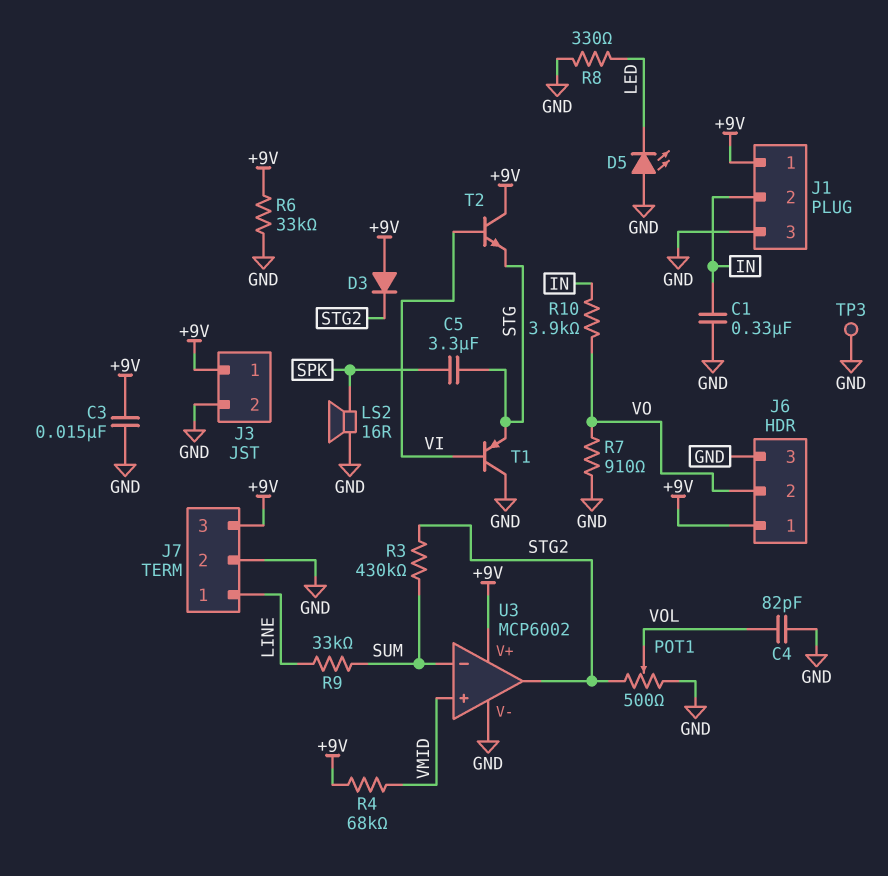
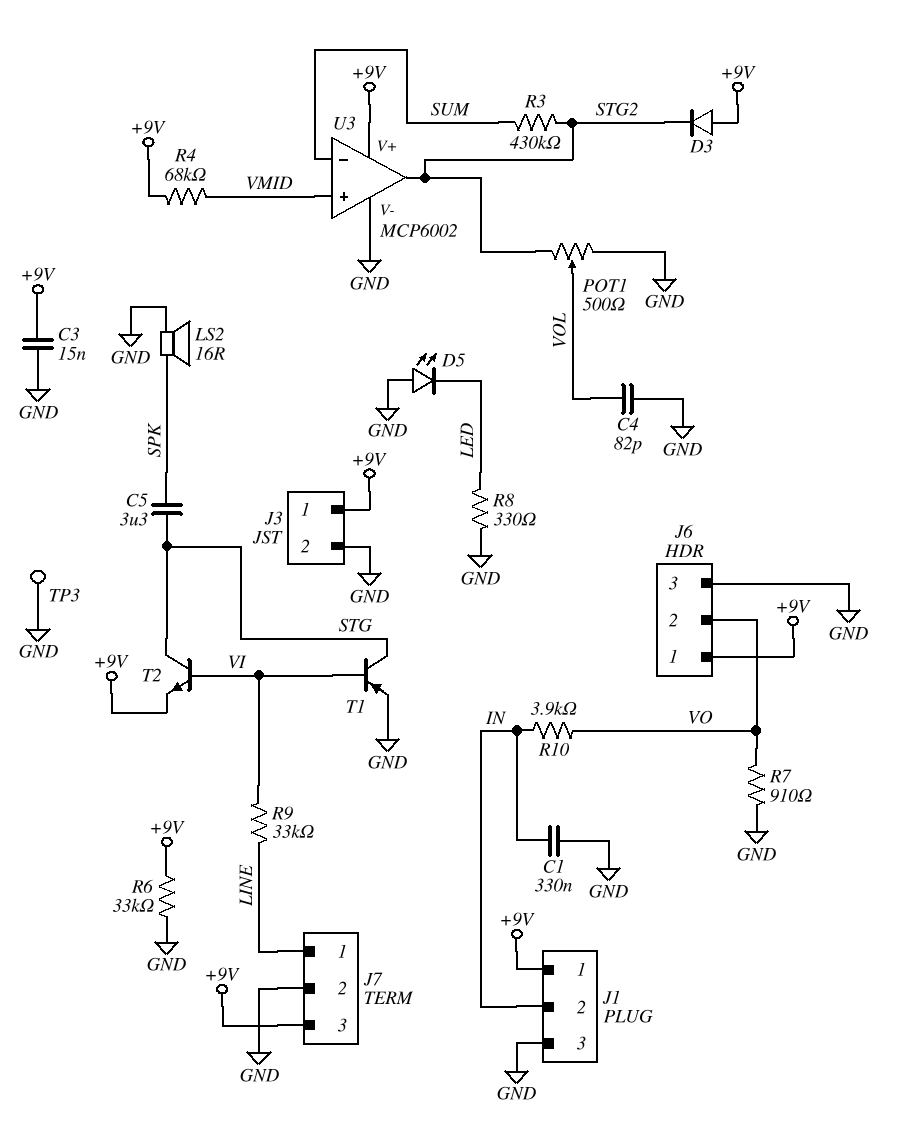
R9: 33k (LINE, SUM) -> 33k (LINE, VI)
T1: PNP (B VI, C GND, E STG) -> PNP (B VI, C STG, E GND)
T2: NPN (B VI, C +9V, E STG) -> NPN (B VI, C STG, E +9V)

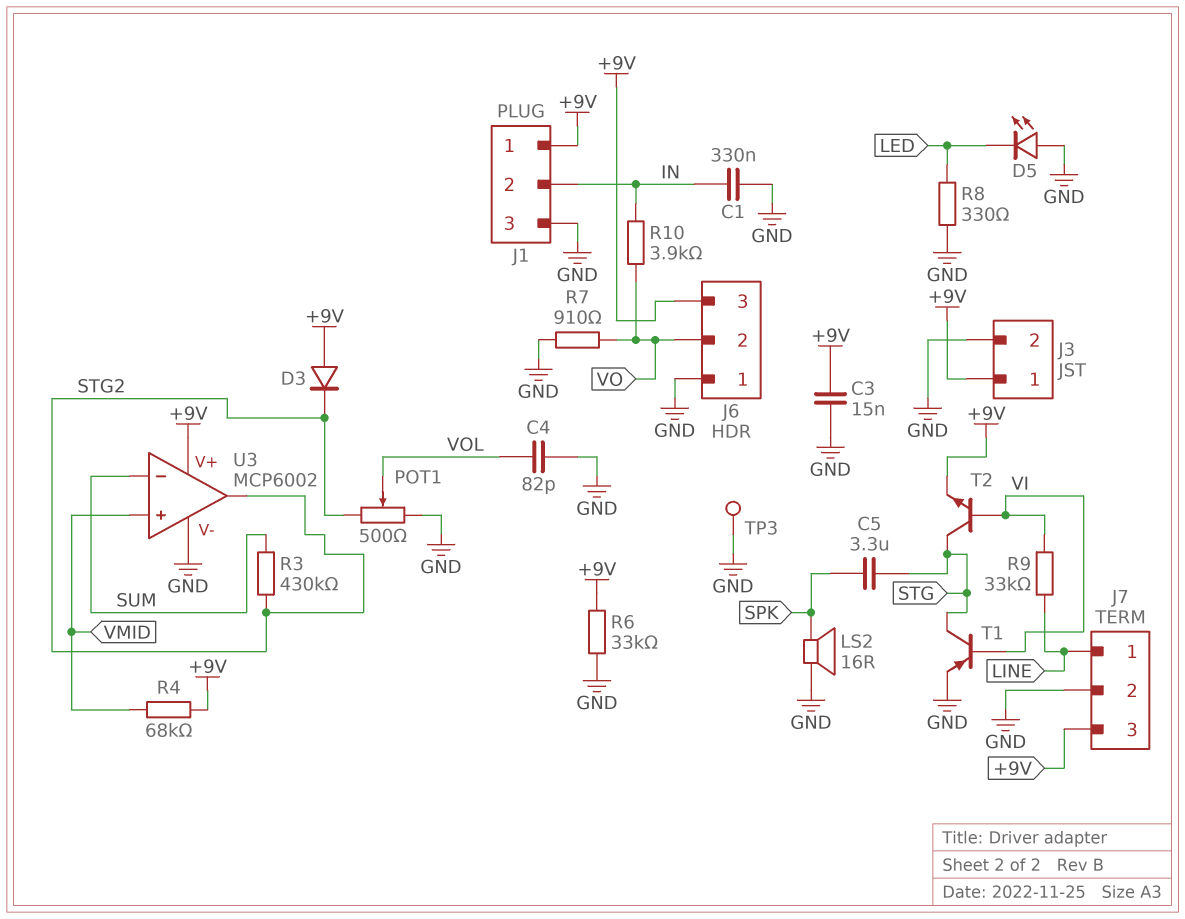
J6 pin 1: +9V -> GND
J6 pin 3: GND -> +9V

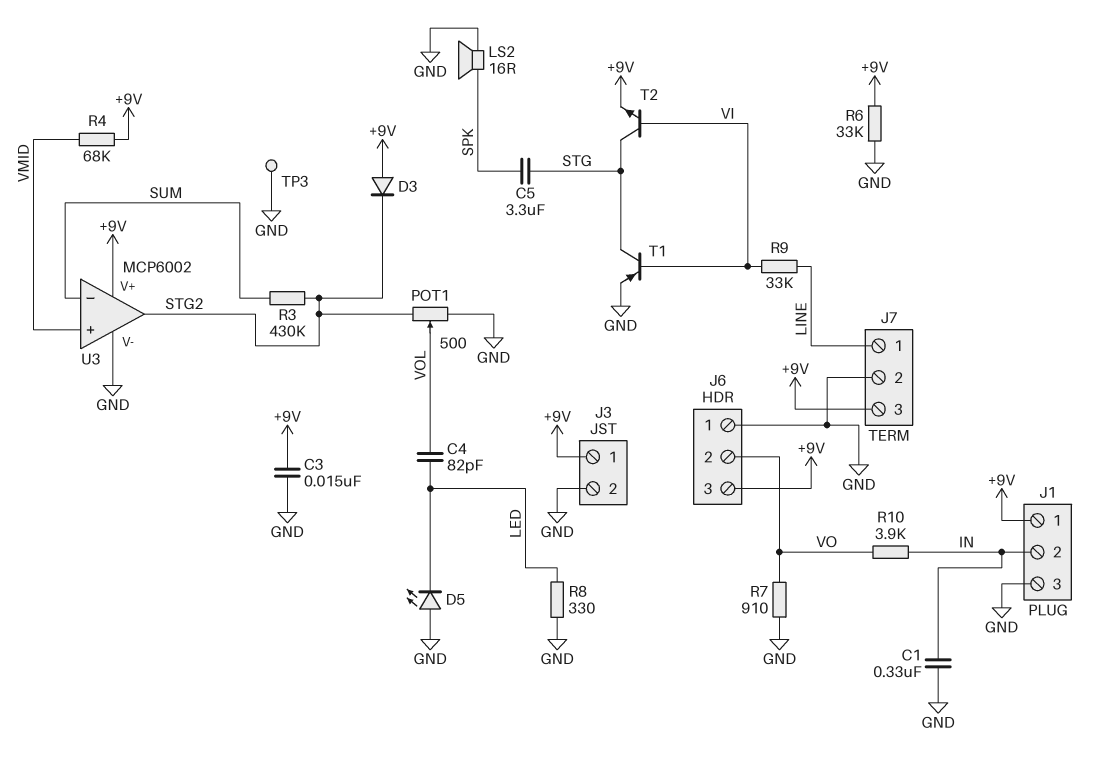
C4: 82pF (GND, VOL) -> 82pF (LED, VOL)

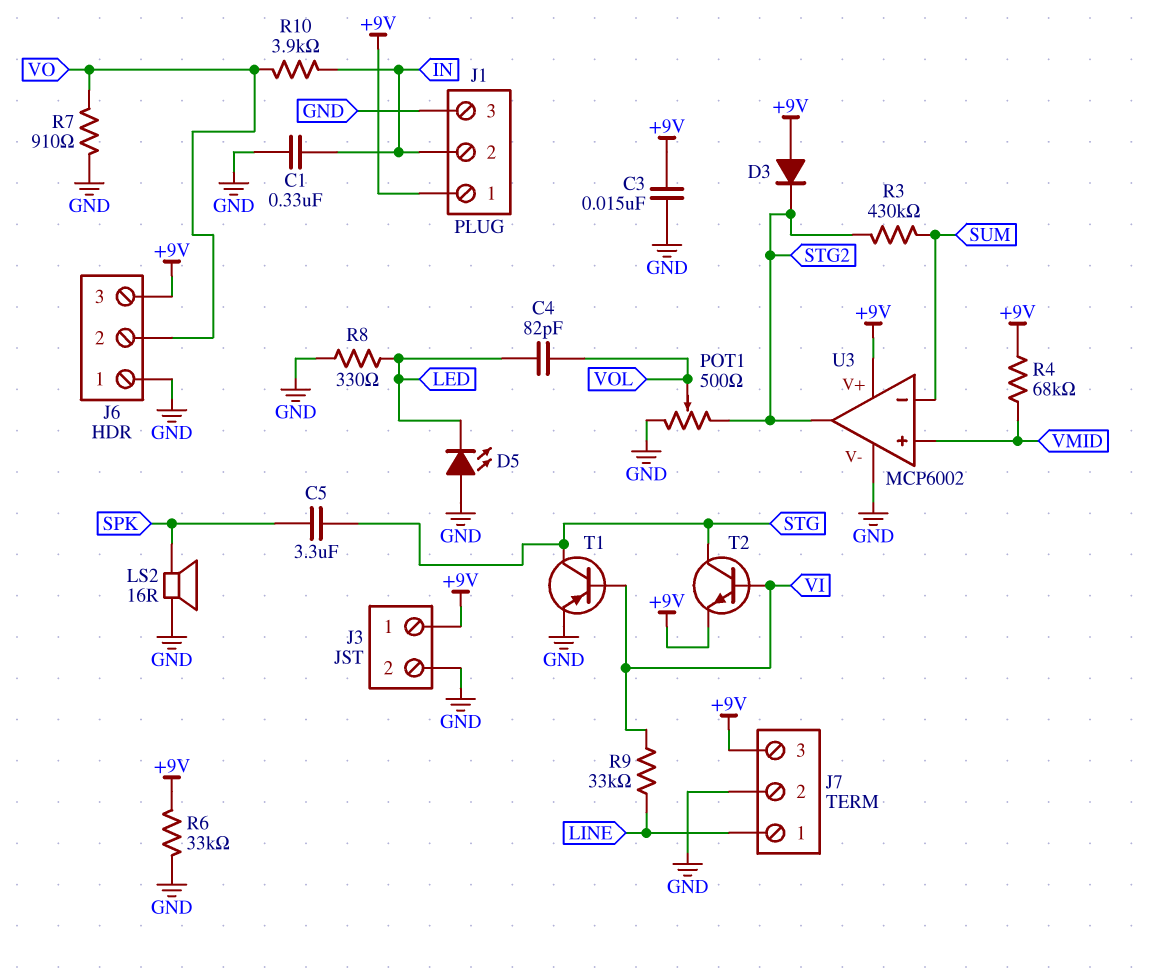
TP3: test point (GND) -> none

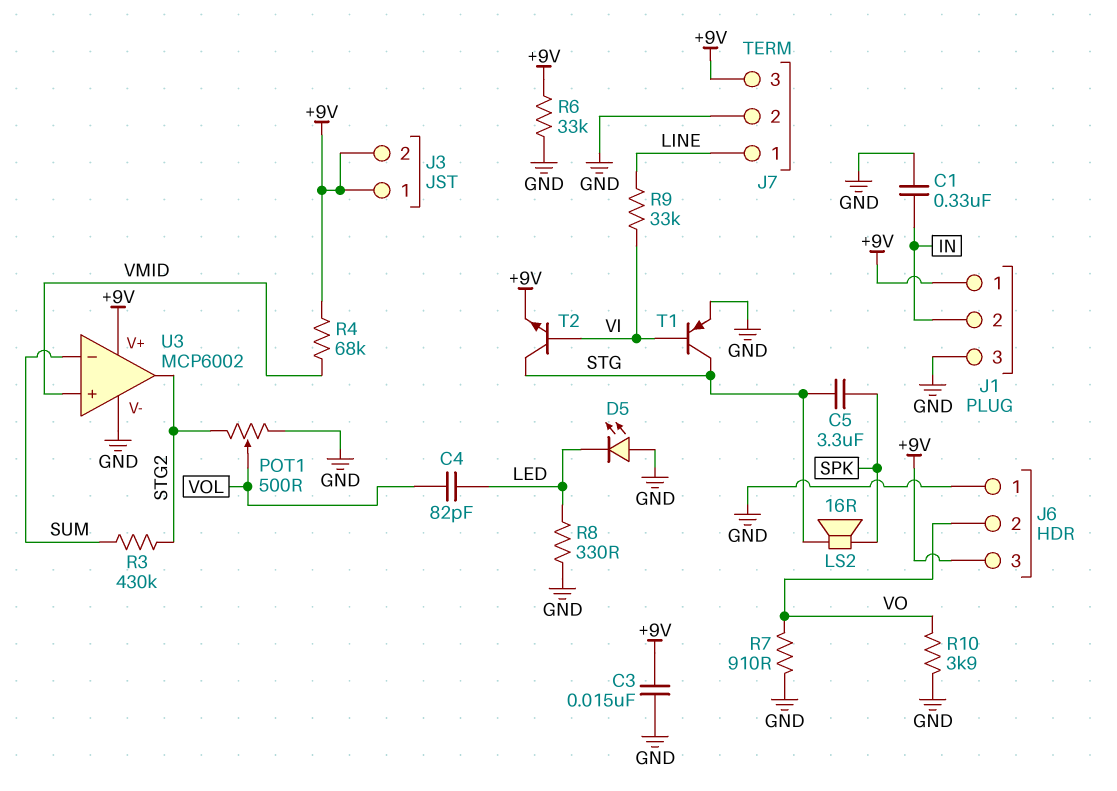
D3: diode (A +9V, K STG2) -> none
J3 pin 2: GND -> +9V
LS2: speaker 16R (GND, SPK) -> speaker 16R (SPK, STG)
R10: 3.9k (IN, VO) -> 3.9k (GND, VO)

